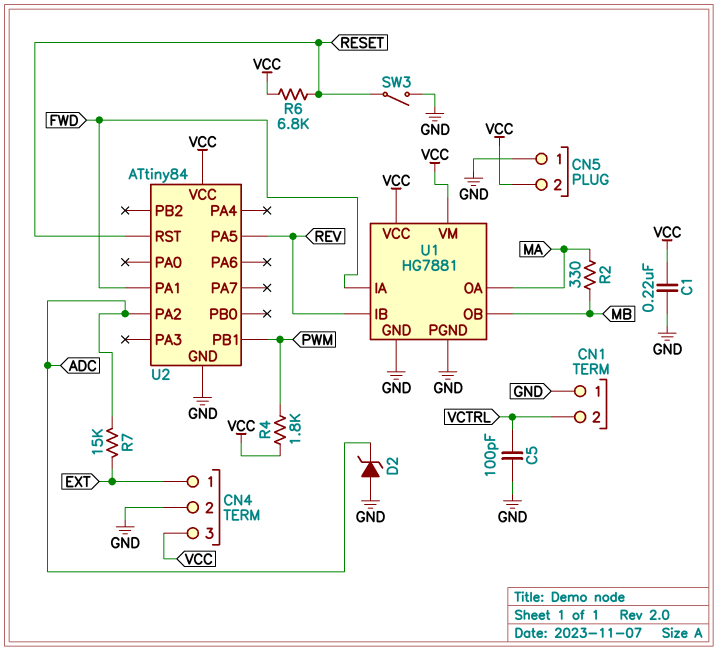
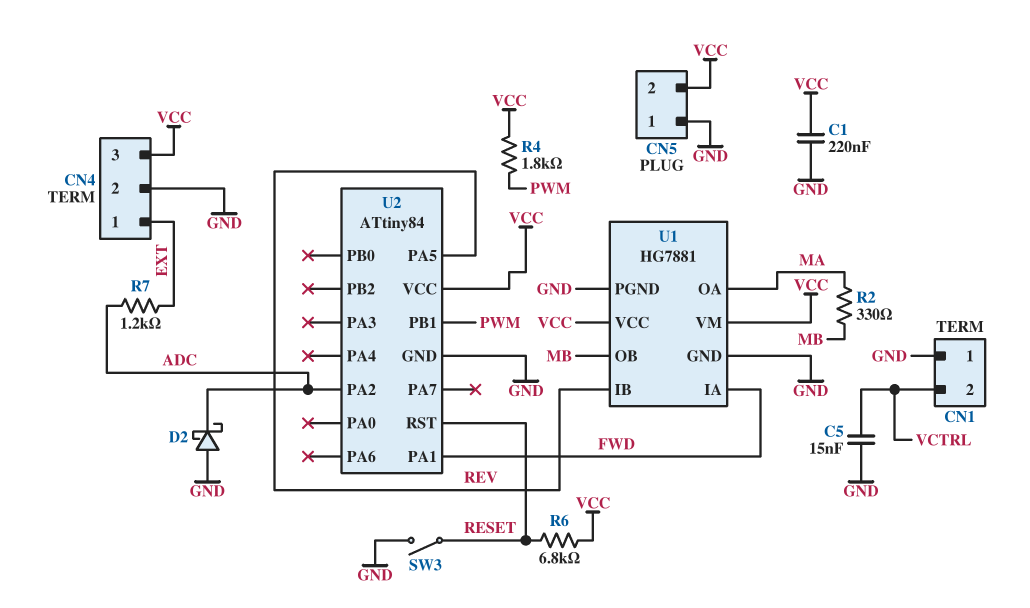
C5: 100pF (GND, VCTRL) -> 15nF (GND, VCTRL)
D2: zener (A GND, K ADC) -> schottky (A GND, K ADC)
R7: 15k (ADC, EXT) -> 1.2k (ADC, EXT)

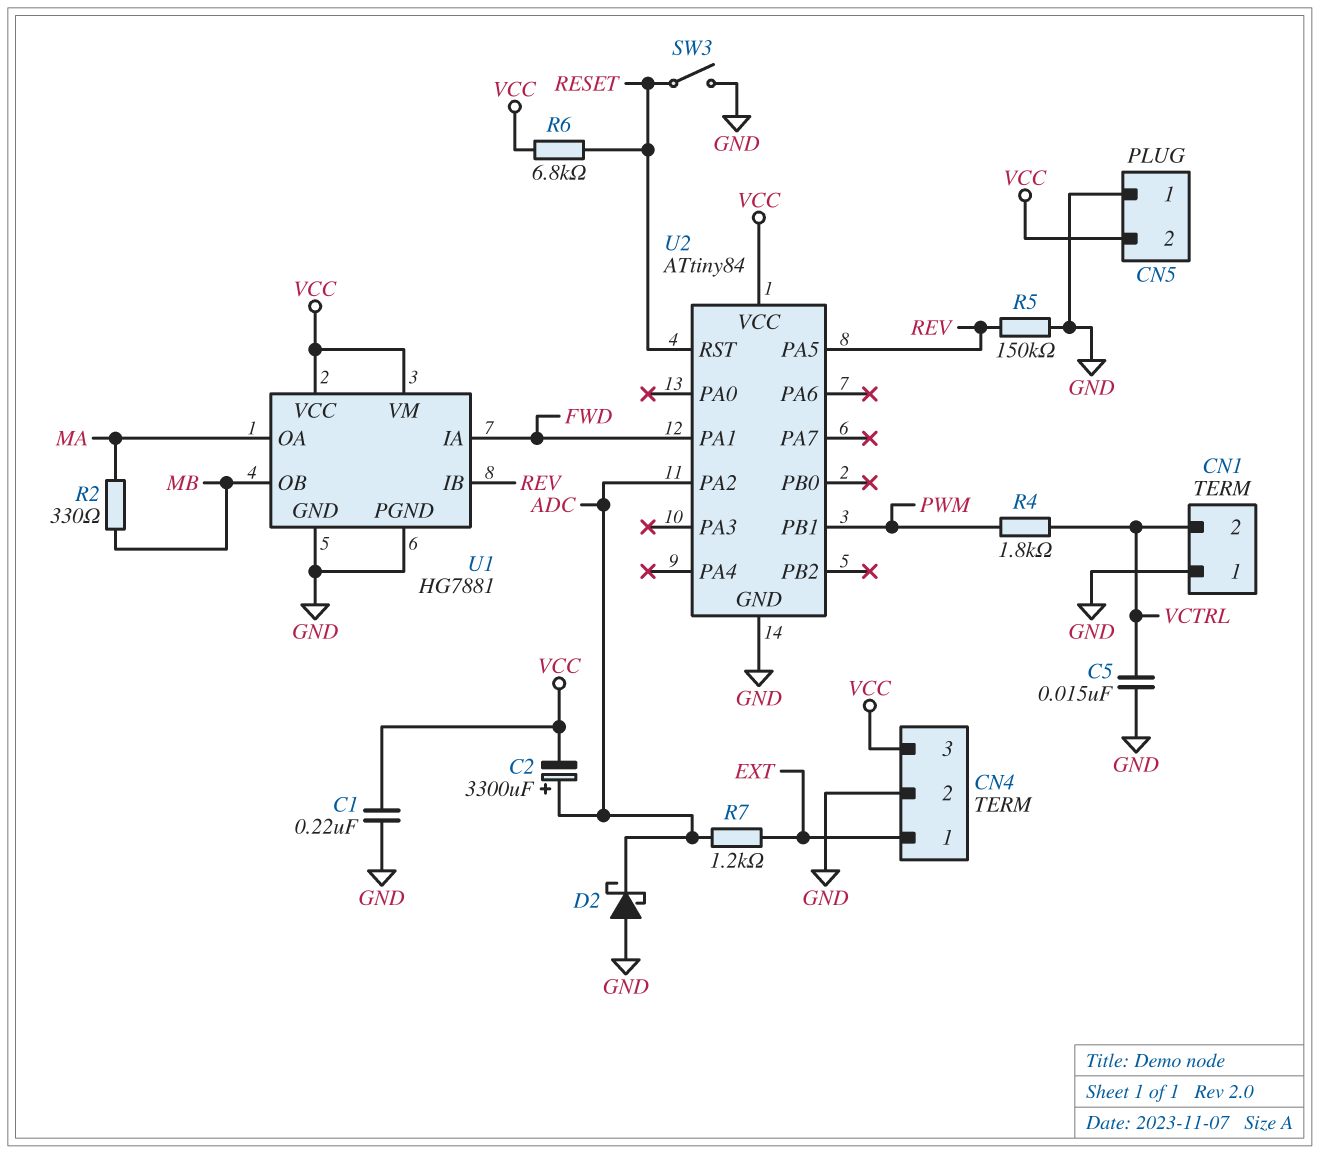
C2: none -> 3300uF (plus ADC, minus VCC)
R4: 1.8k (PWM, VCC) -> 1.8k (PWM, VCTRL)
R5: none -> 150k (GND, REV)

